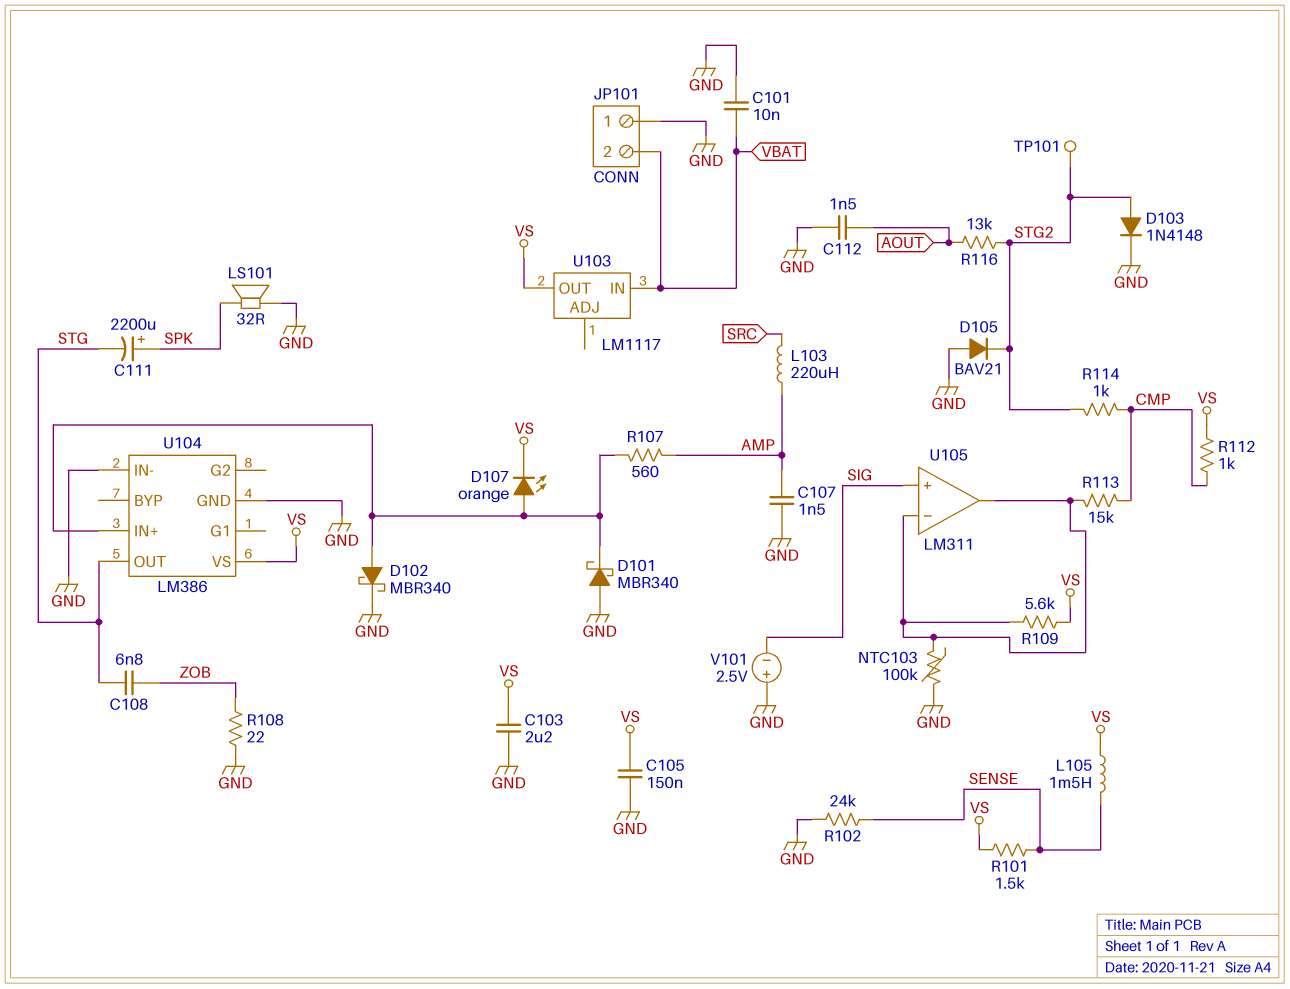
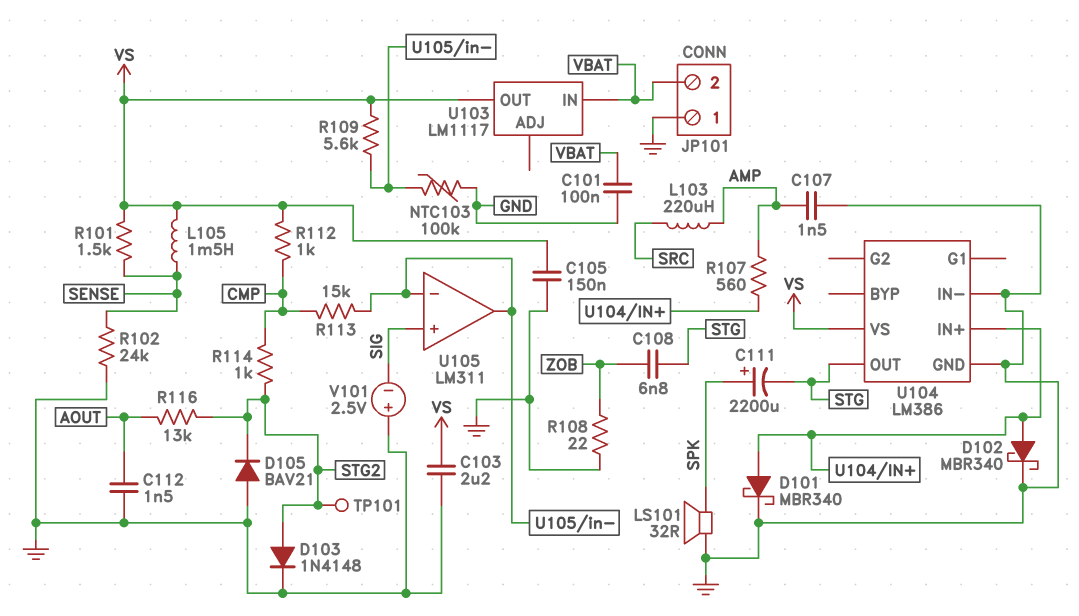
C101: 10nF (GND, VBAT) -> 100nF (GND, VBAT)
D101: schottky MBR340 (A GND, K U104/IN+) -> schottky MBR340 (A U104/IN+, K GND)
D107: LED orange (A U104/IN+, K VS) -> none

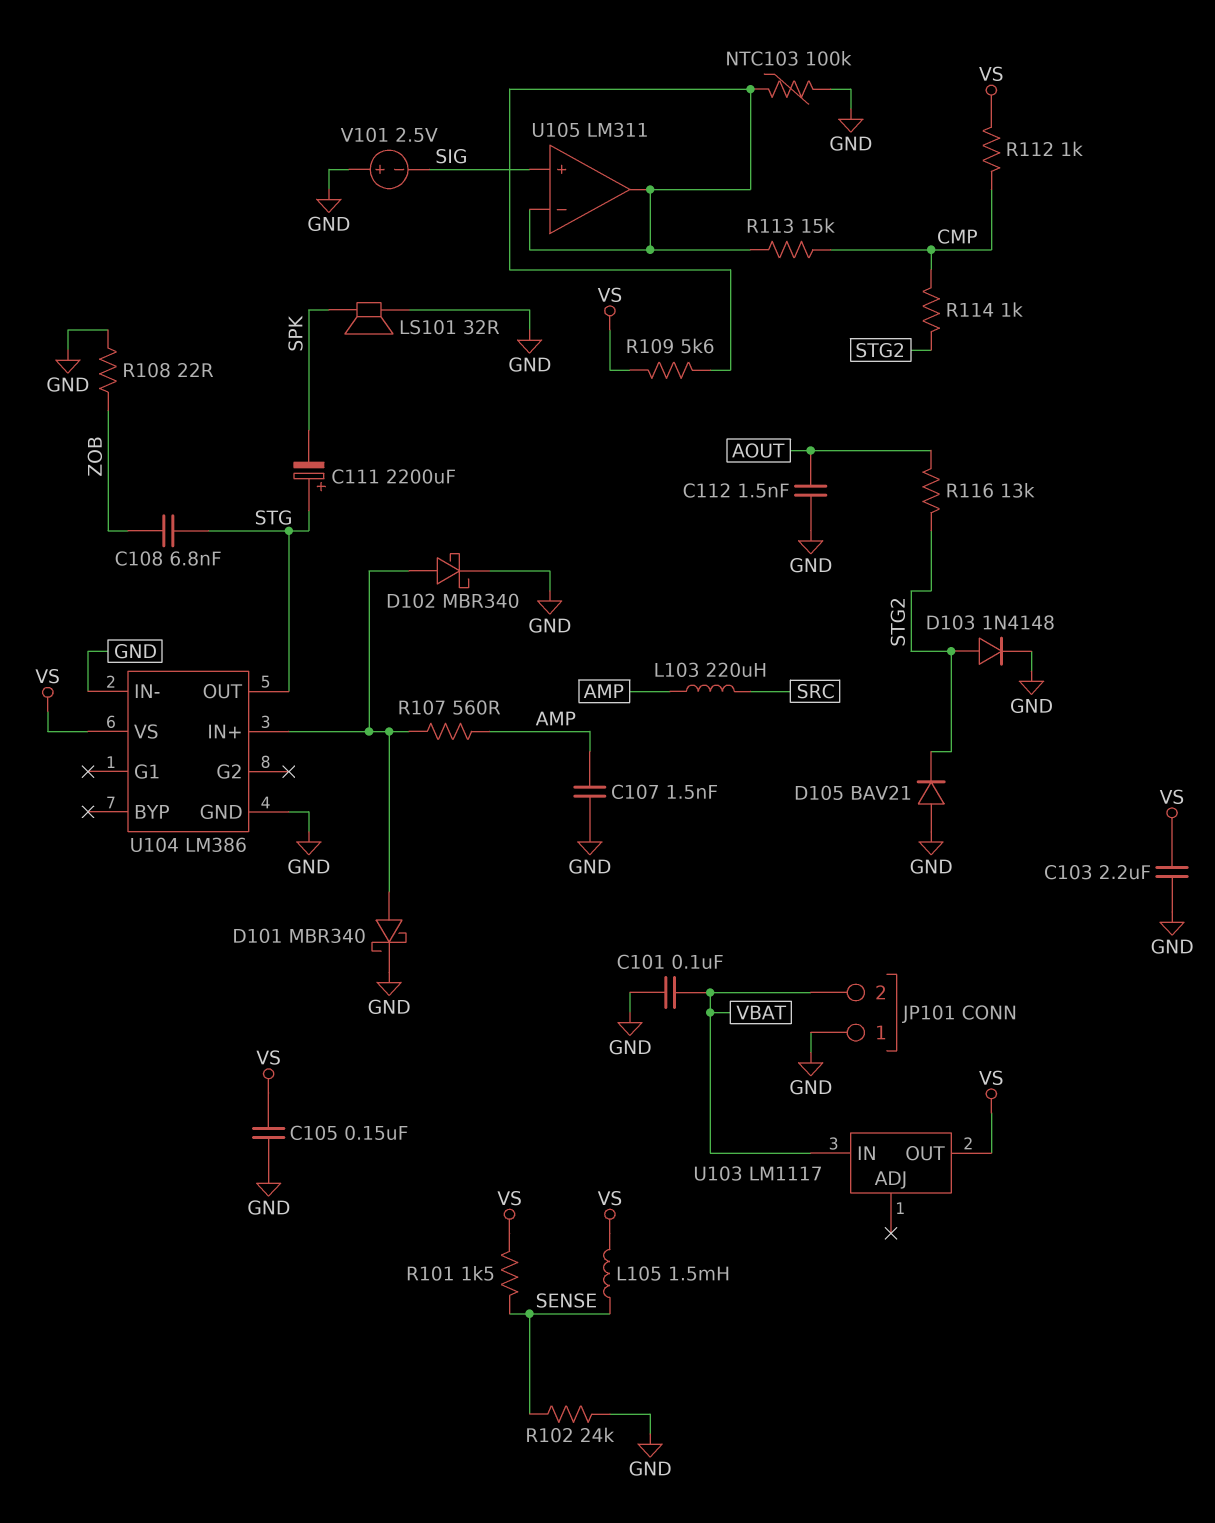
C111: 2200uF (plus SPK, minus STG) -> 2200uF (plus STG, minus SPK)
TP101: test point (STG2) -> none

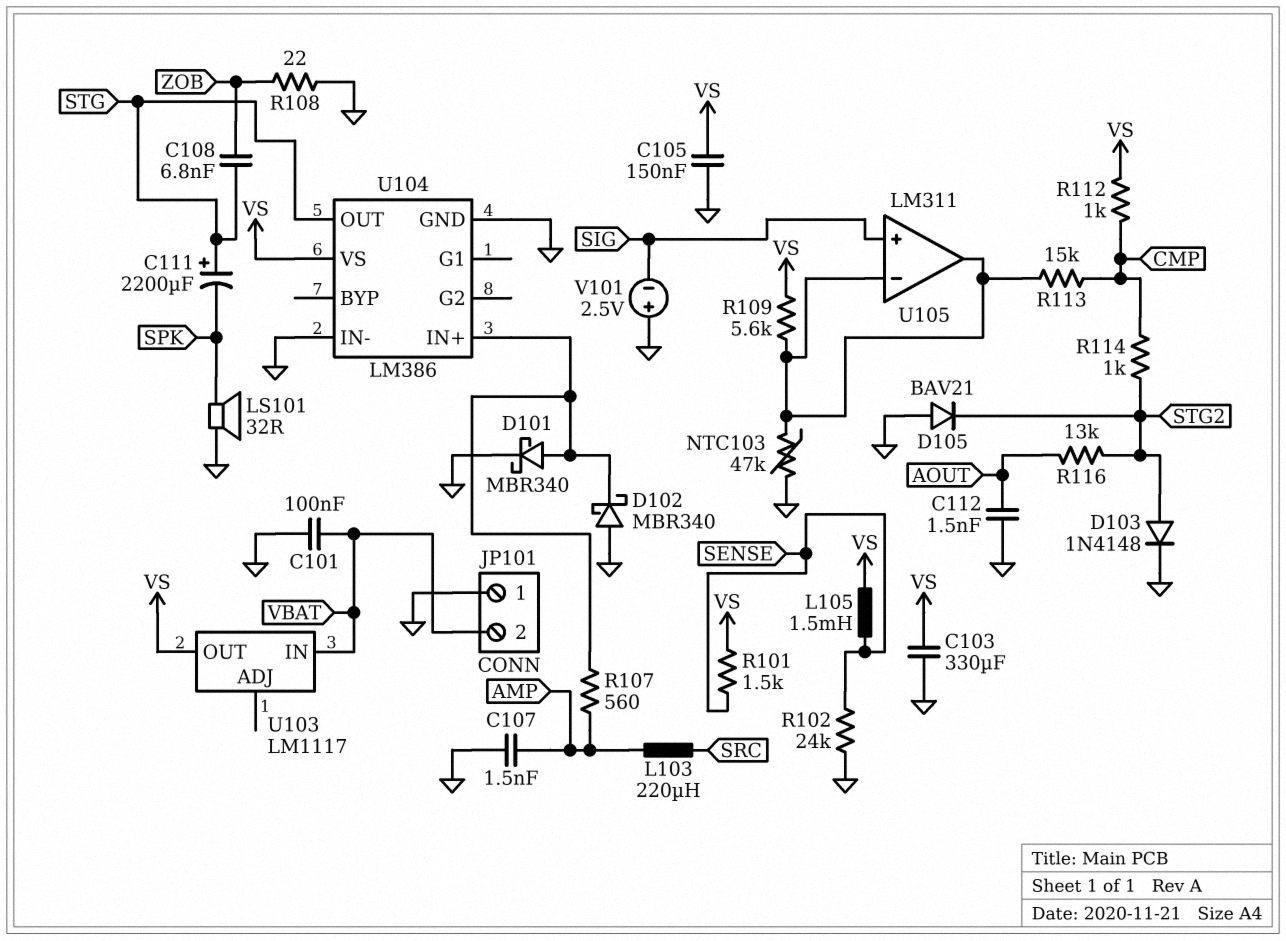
C103: 2.2uF (GND, VS) -> 330uF (GND, VS)
D102: schottky MBR340 (A U104/IN+, K GND) -> schottky MBR340 (A GND, K U104/IN+)
NTC103: 100k (GND, U105/in-) -> 47k (GND, U105/in-)

